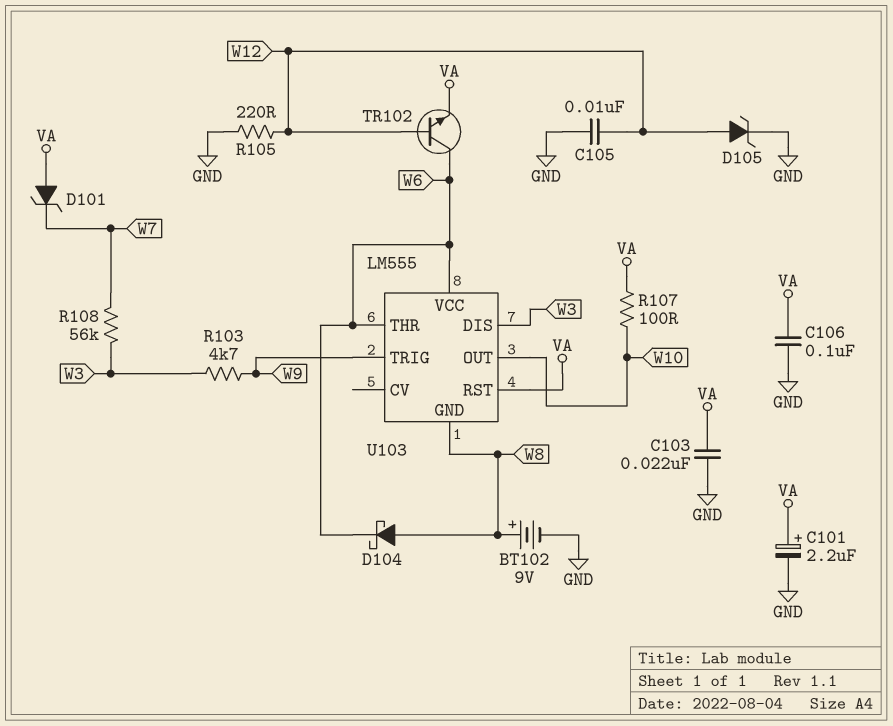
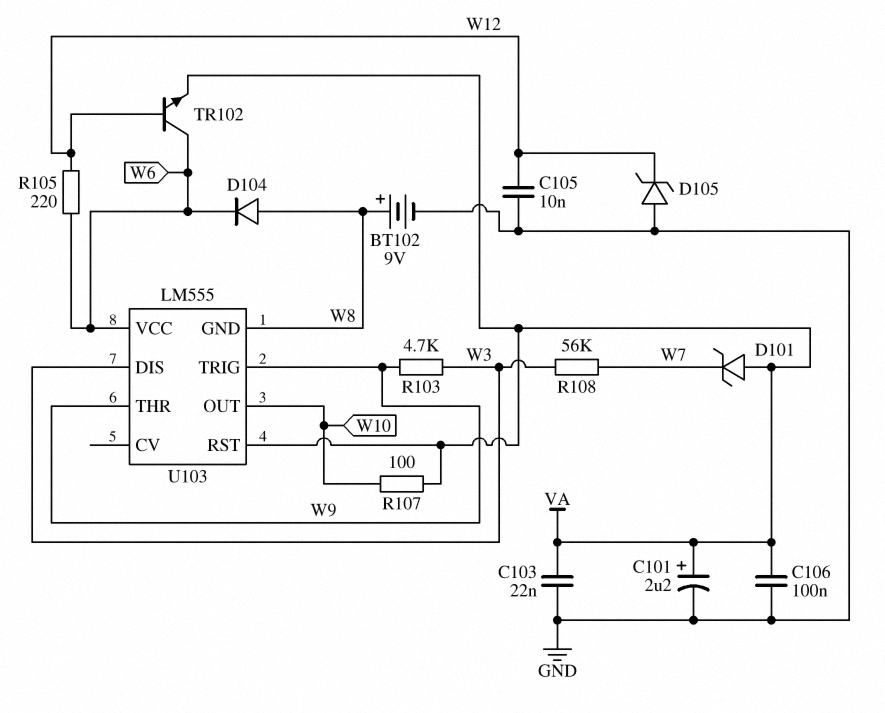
D104: schottky (A W8, K W6) -> diode (A W8, K W6)
D105: zener (A W12, K GND) -> zener (A GND, K W12)
R105: 220 (GND, W12) -> 220 (W6, W12)
U103 pin THR: W6 -> W9

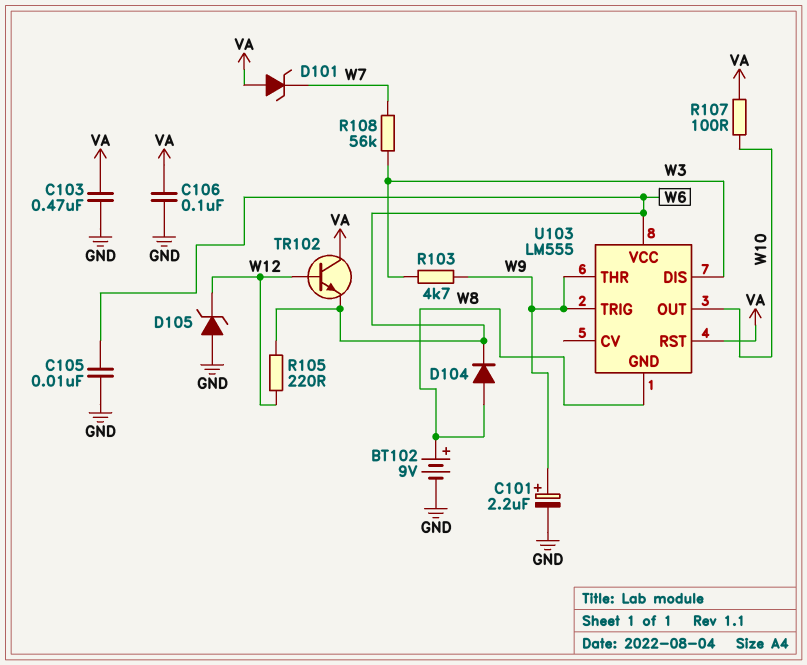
C101: 2.2uF (plus VA, minus GND) -> 2.2uF (plus W9, minus GND)
C103: 22nF (GND, VA) -> 470nF (GND, VA)
C105: 10nF (GND, W12) -> 10nF (GND, W6)
TR102: NPN (B W12, C W6, E VA) -> NPN (B W12, C VA, E W6)

